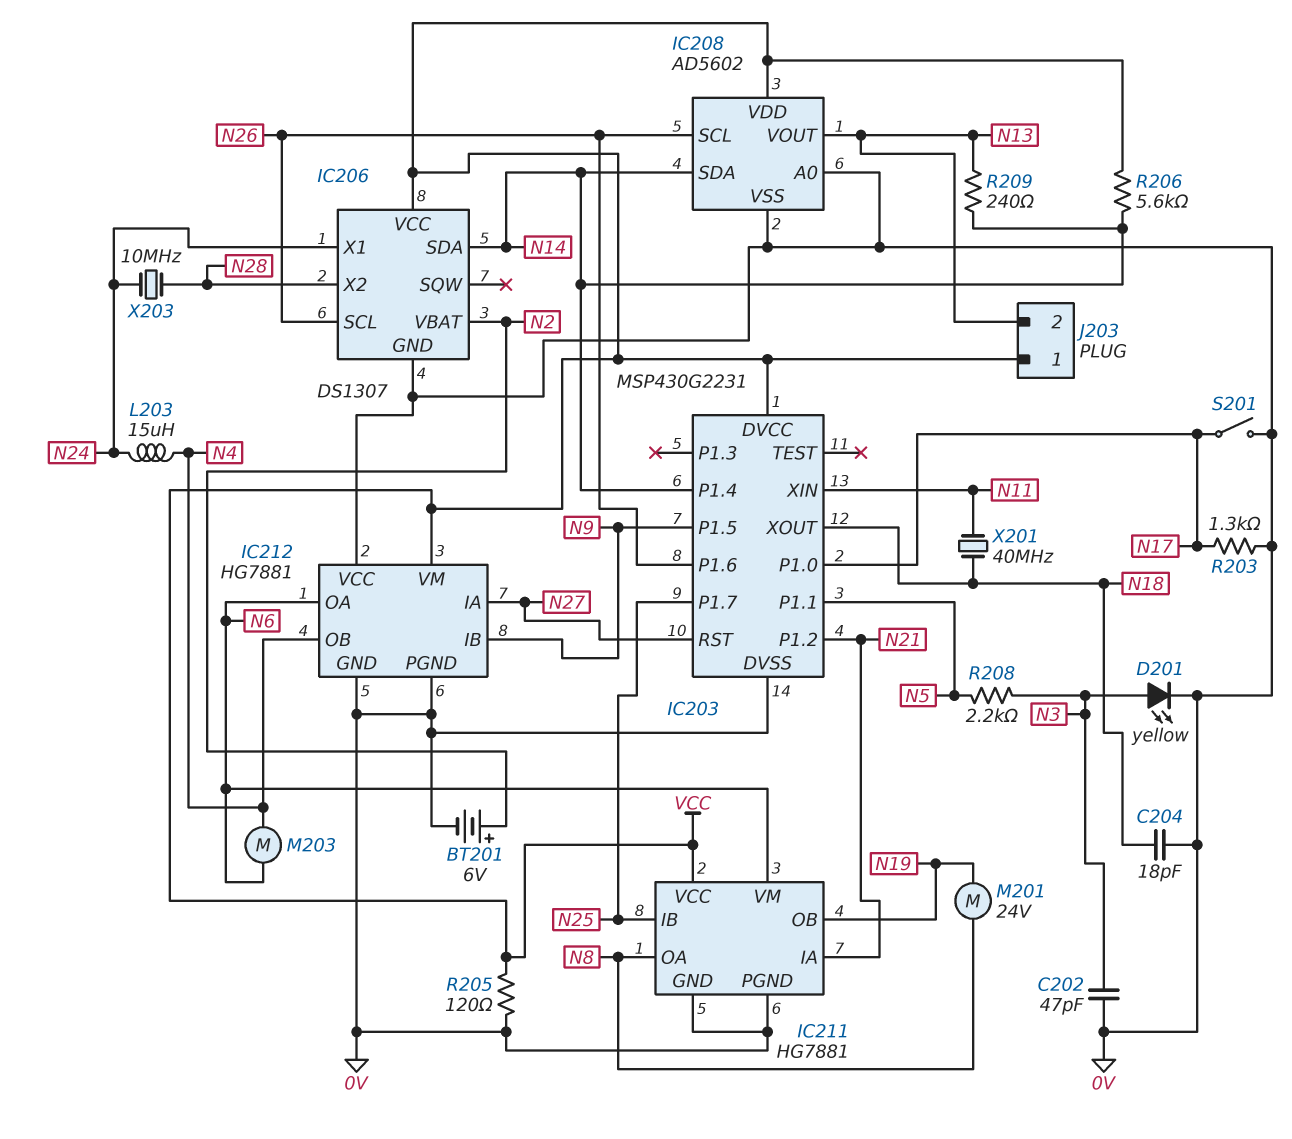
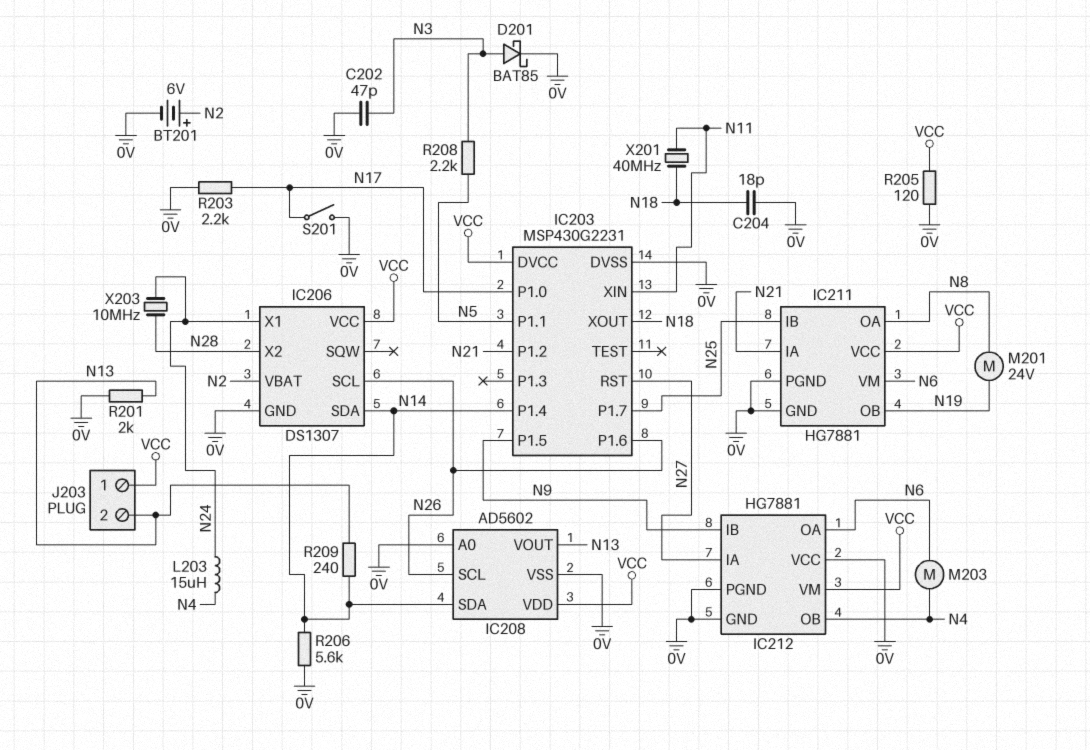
D201: LED yellow (A N3, K 0V) -> schottky BAT85 (A N3, K 0V)
R201: none -> 2k (0V, N13)
R203: 1.3k (0V, N17) -> 2.2k (0V, N17)
R206: 5.6k (N14, VCC) -> 5.6k (0V, N14)

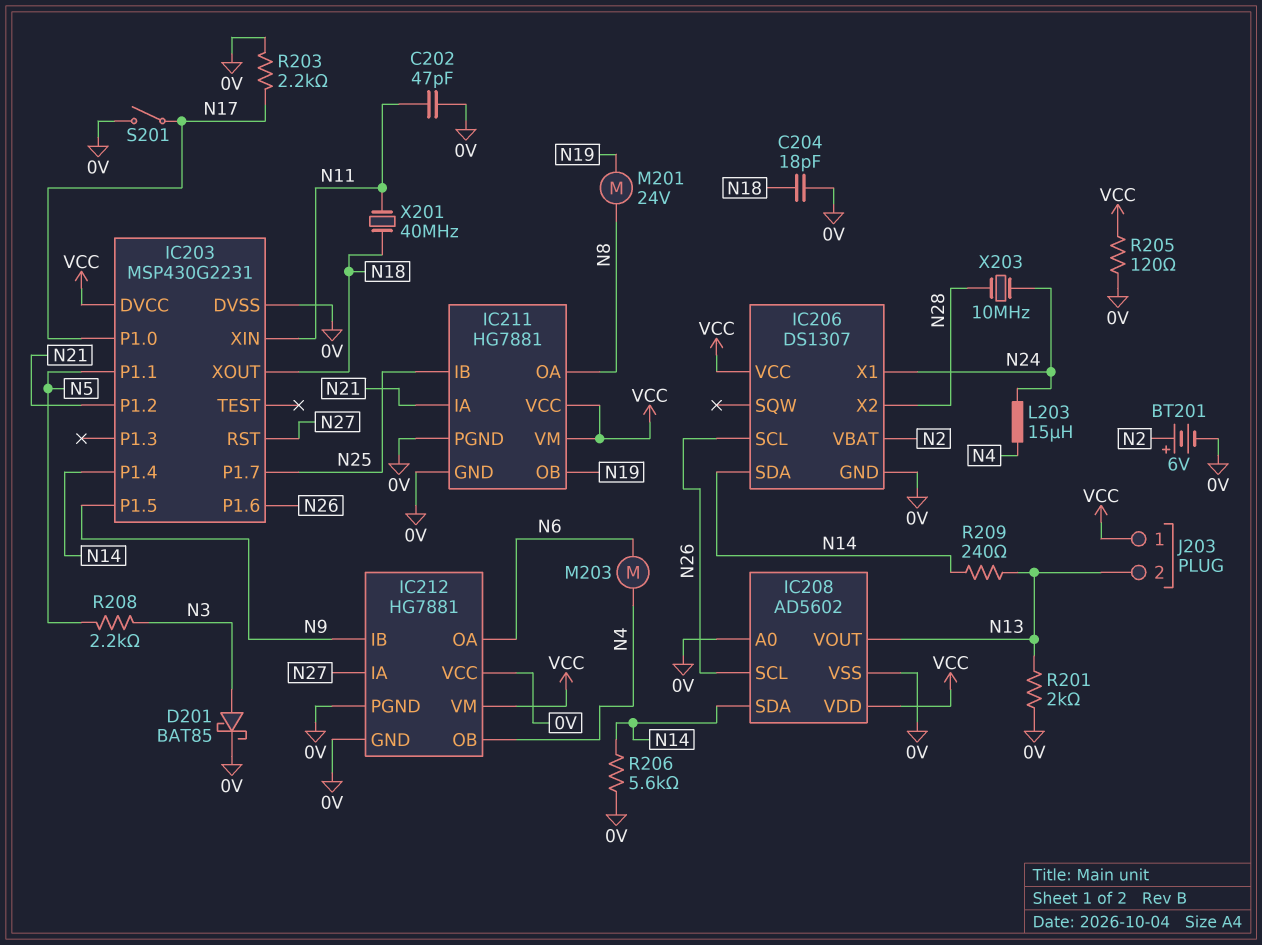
C202: 47pF (0V, N3) -> 47pF (0V, N11)
IC211 pin VM: N6 -> VCC

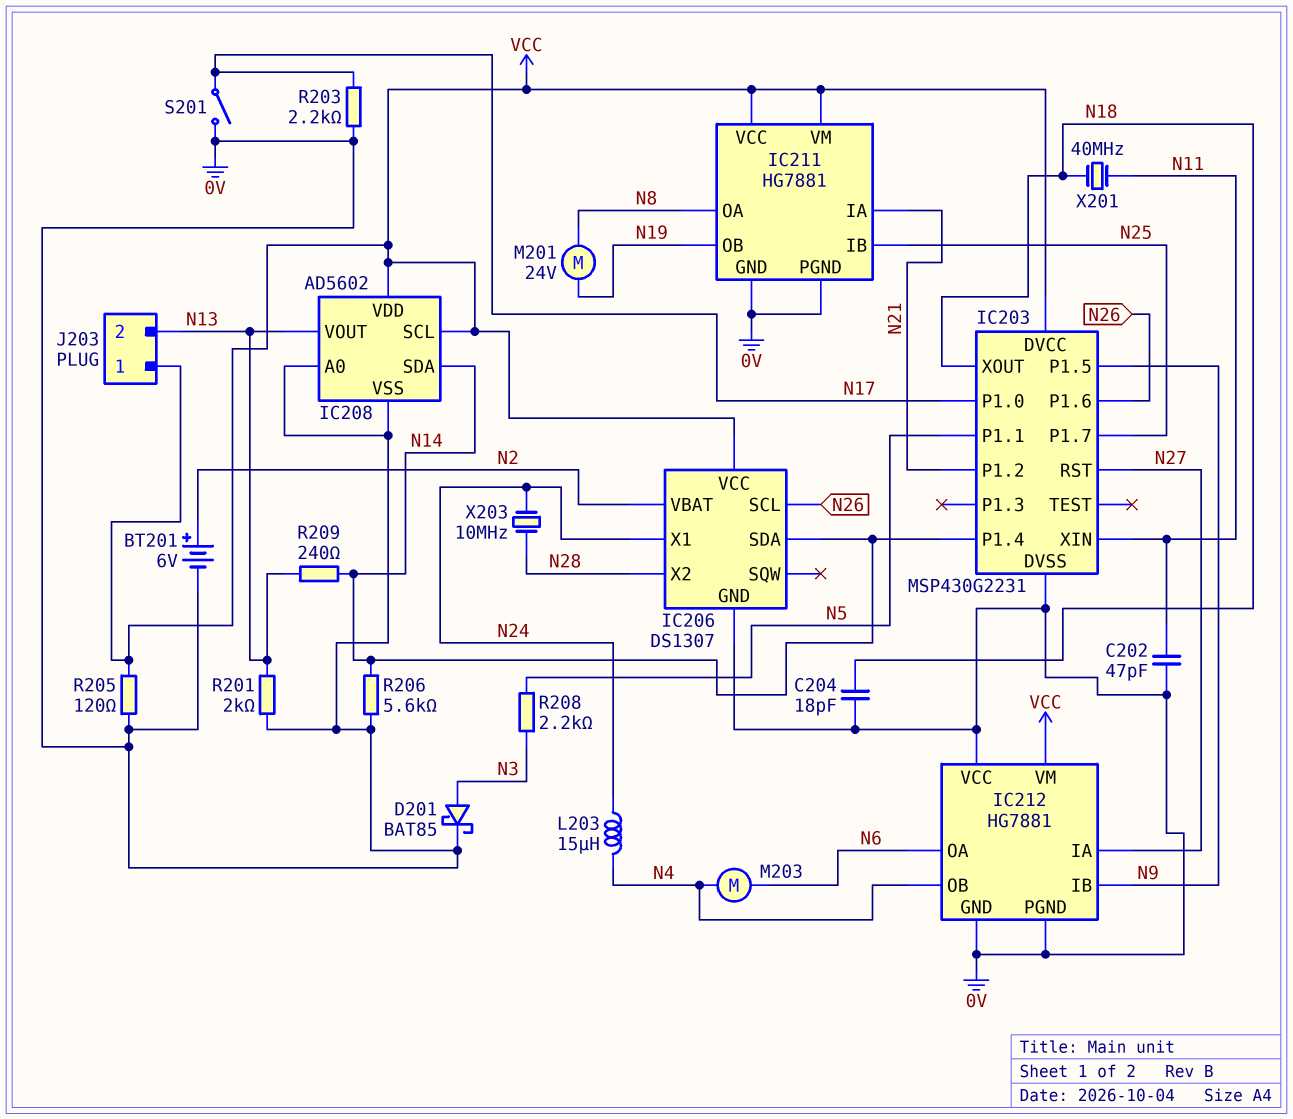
IC208 pin SCL: N26 -> VCC

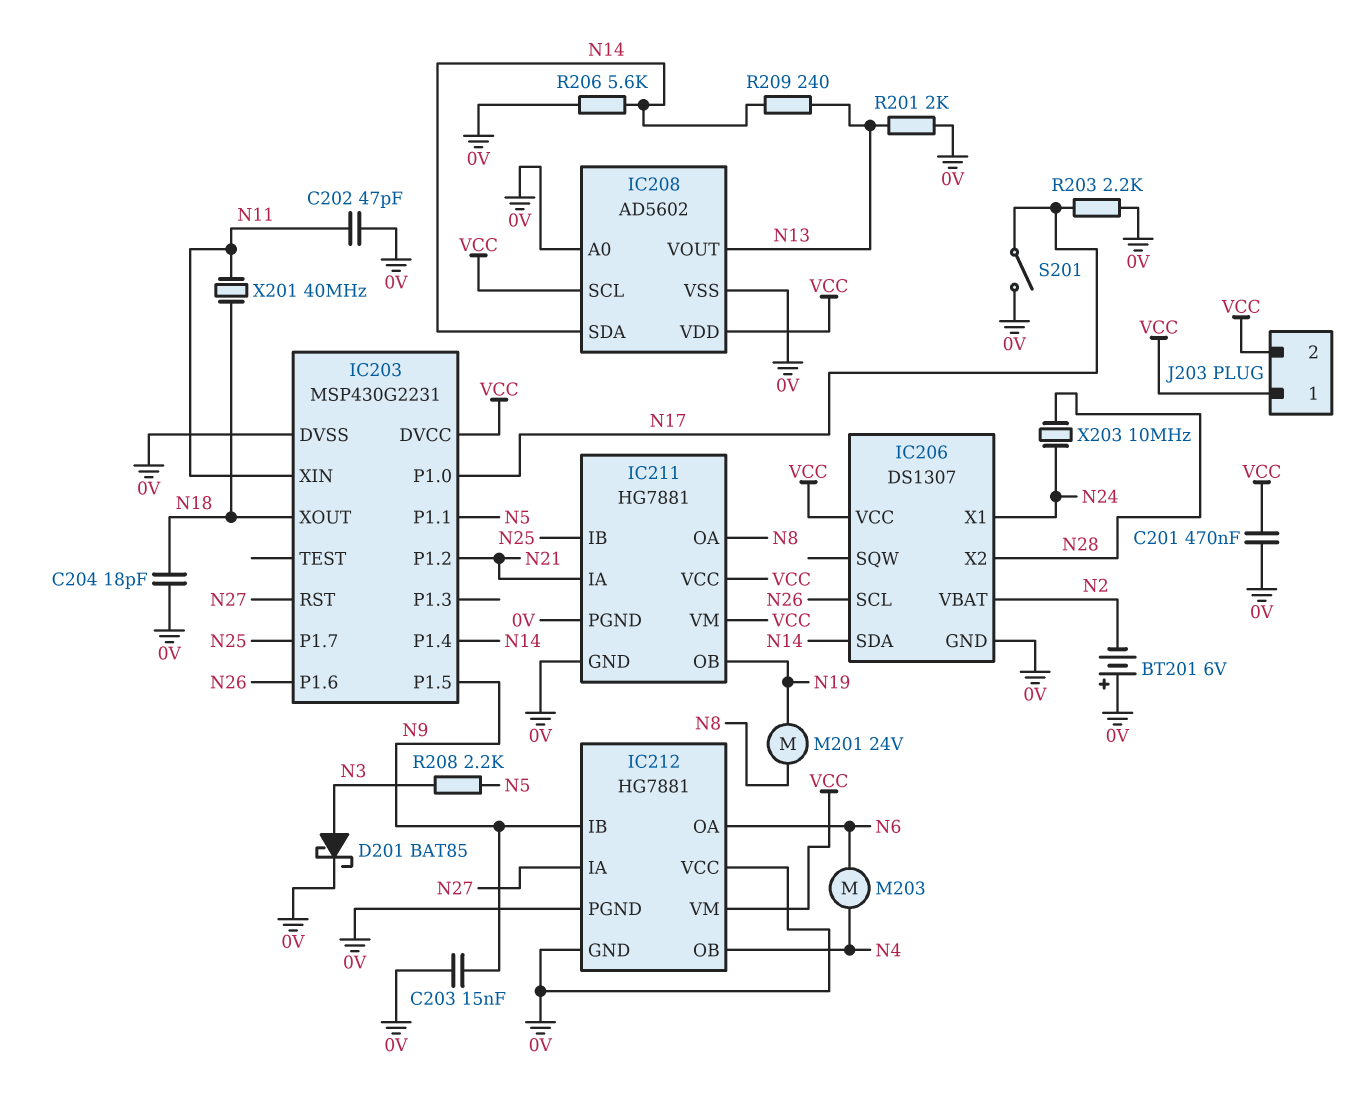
BT201: 6V (plus N2, minus 0V) -> 6V (plus 0V, minus N2)
C201: none -> 470nF (0V, VCC)
C203: none -> 15nF (0V, N9)
J203 pin 2: N13 -> VCC
L203: 15uH (N4, N24) -> none
R205: 120 (0V, VCC) -> none

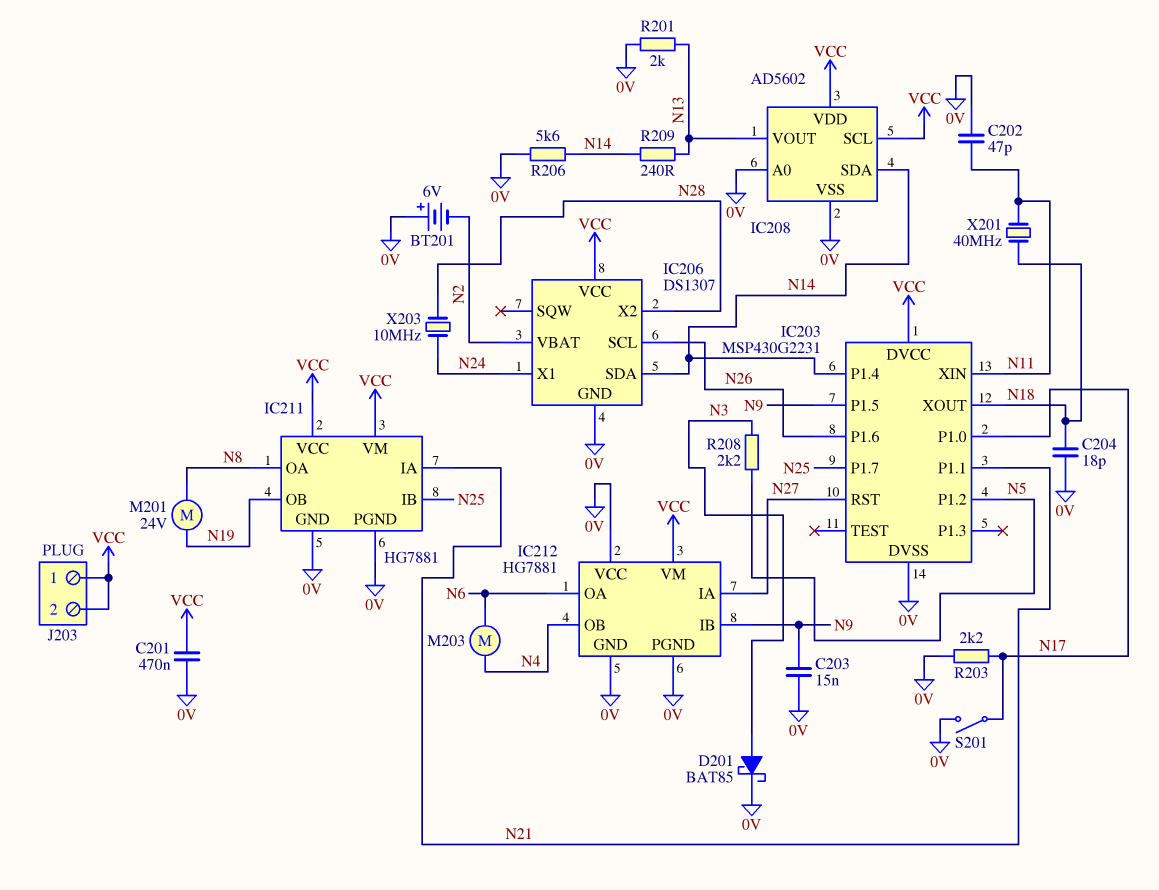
IC203 pin P1.1: N5 -> N21
IC203 pin P1.2: N21 -> N5

